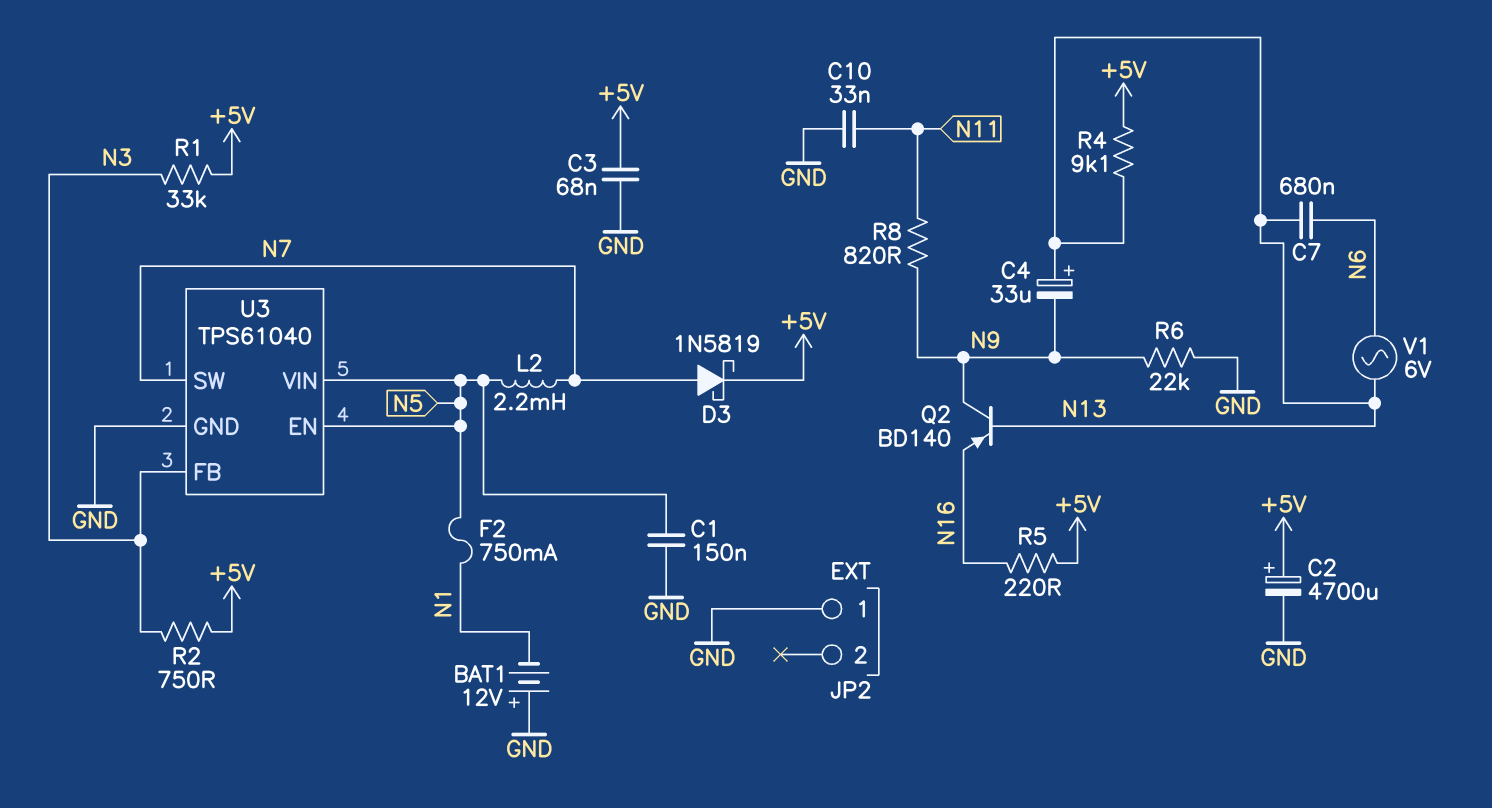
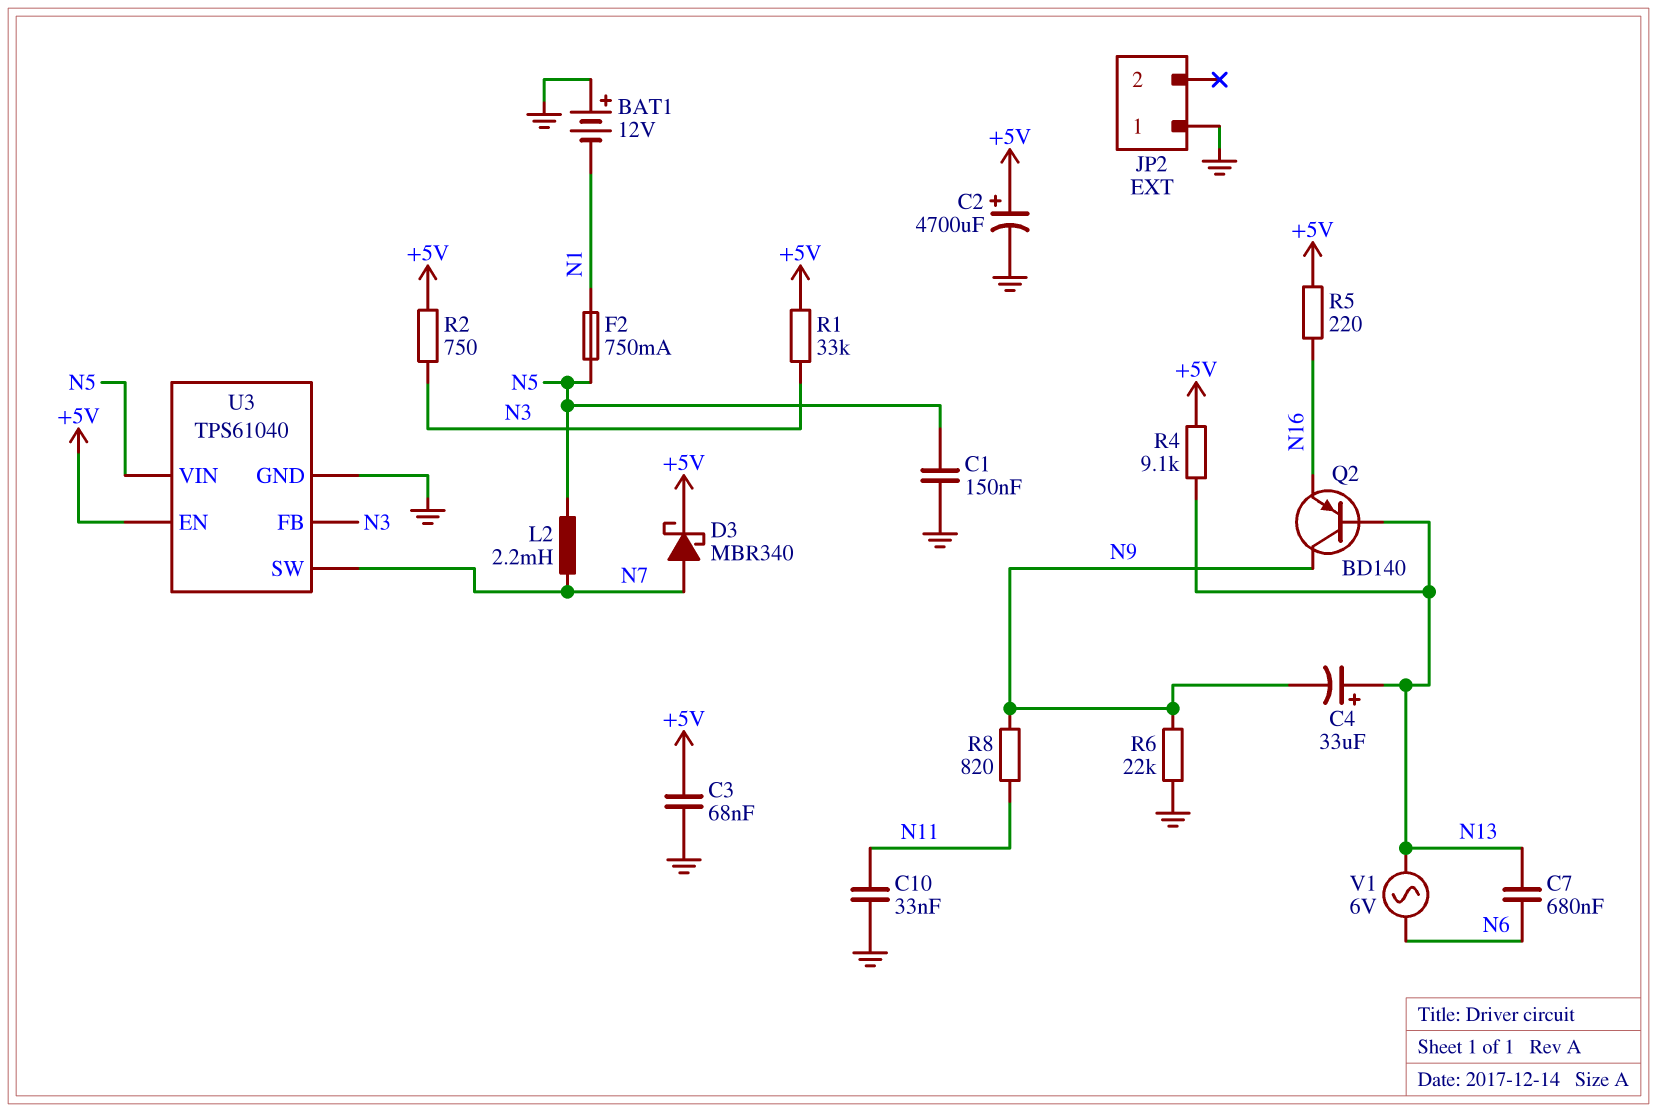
D3: schottky 1N5819 (A N7, K +5V) -> schottky MBR340 (A N7, K +5V)
U3 pin EN: N5 -> +5V

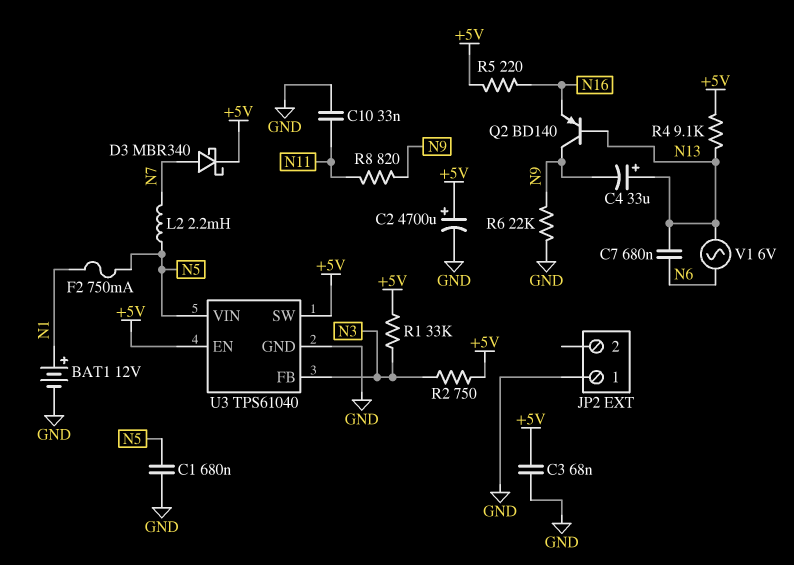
BAT1: 12V (plus GND, minus N1) -> 12V (plus N1, minus GND)
C1: 150nF (GND, N5) -> 680nF (GND, N5)
U3 pin SW: N7 -> +5V

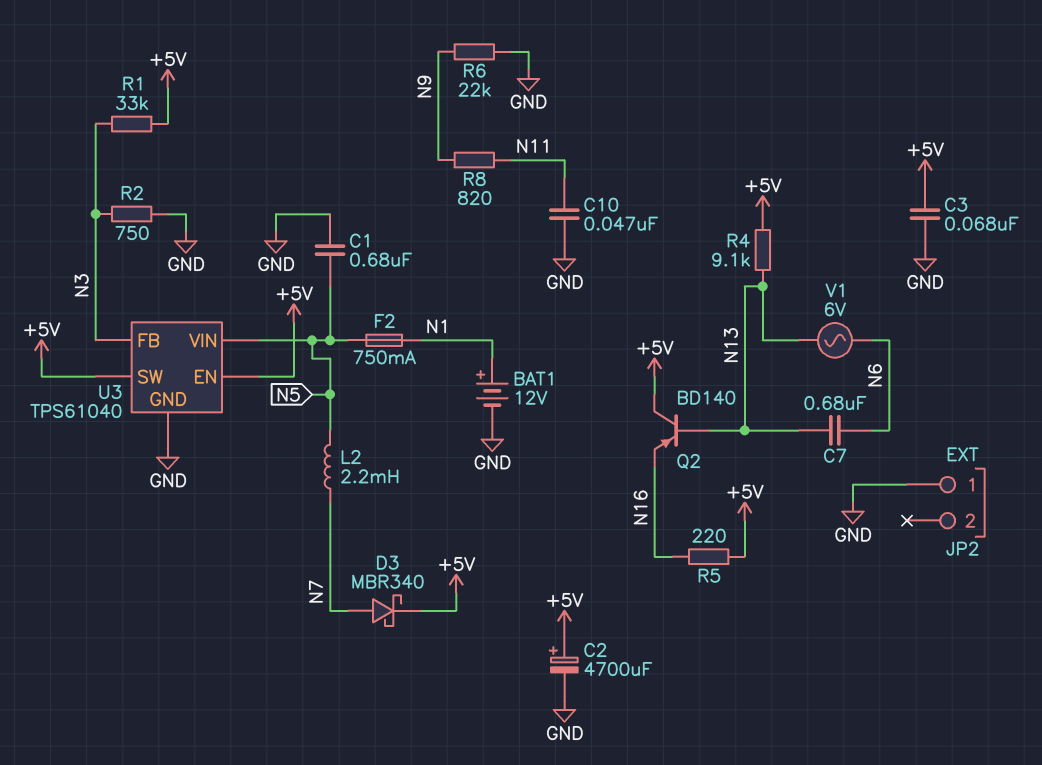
C4: 33uF (plus N13, minus N9) -> none
C10: 33nF (GND, N11) -> 47nF (GND, N11)
Q2: PNP BD140 (B N13, C N9, E N16) -> PNP BD140 (B N13, C +5V, E N16)
R2: 750 (+5V, N3) -> 750 (GND, N3)

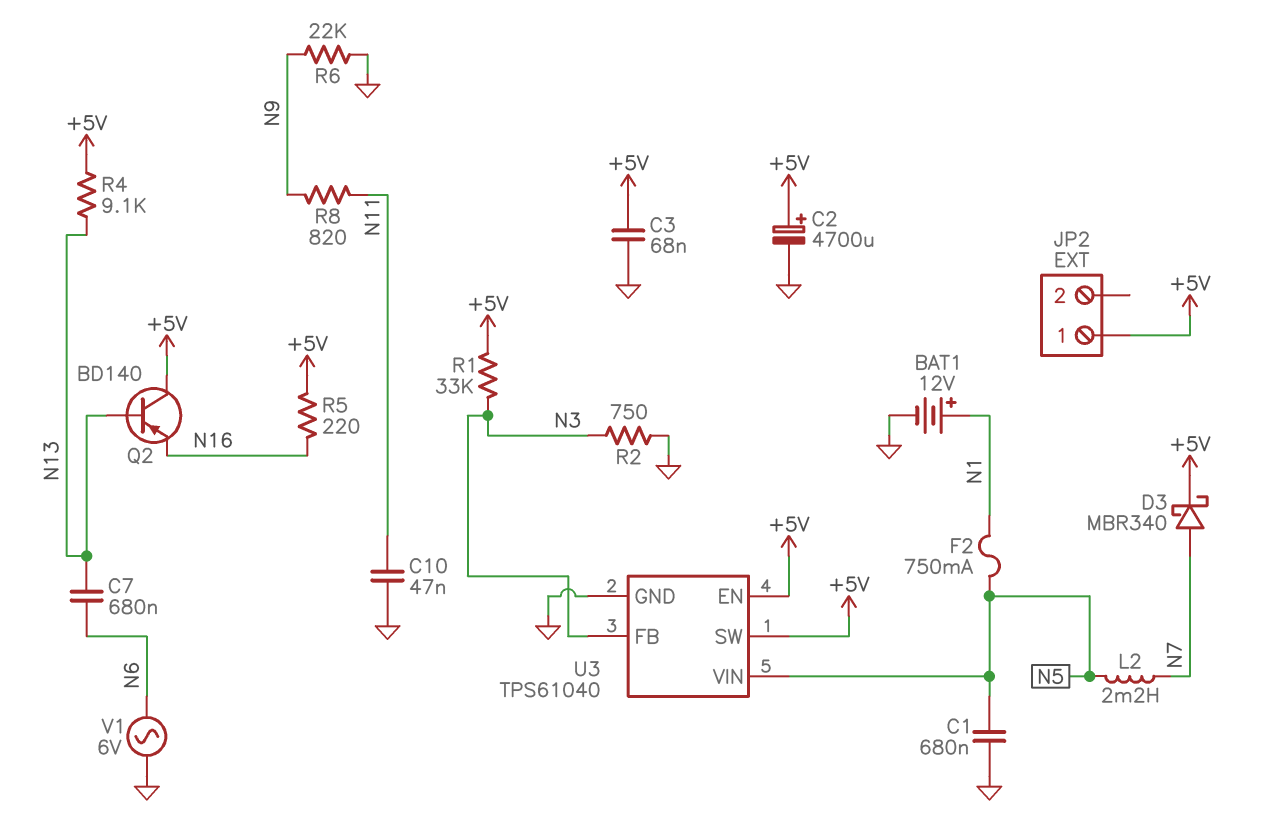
JP2 pin 1: GND -> +5V
V1: AC 6V (N6, N13) -> AC 6V (GND, N6)

